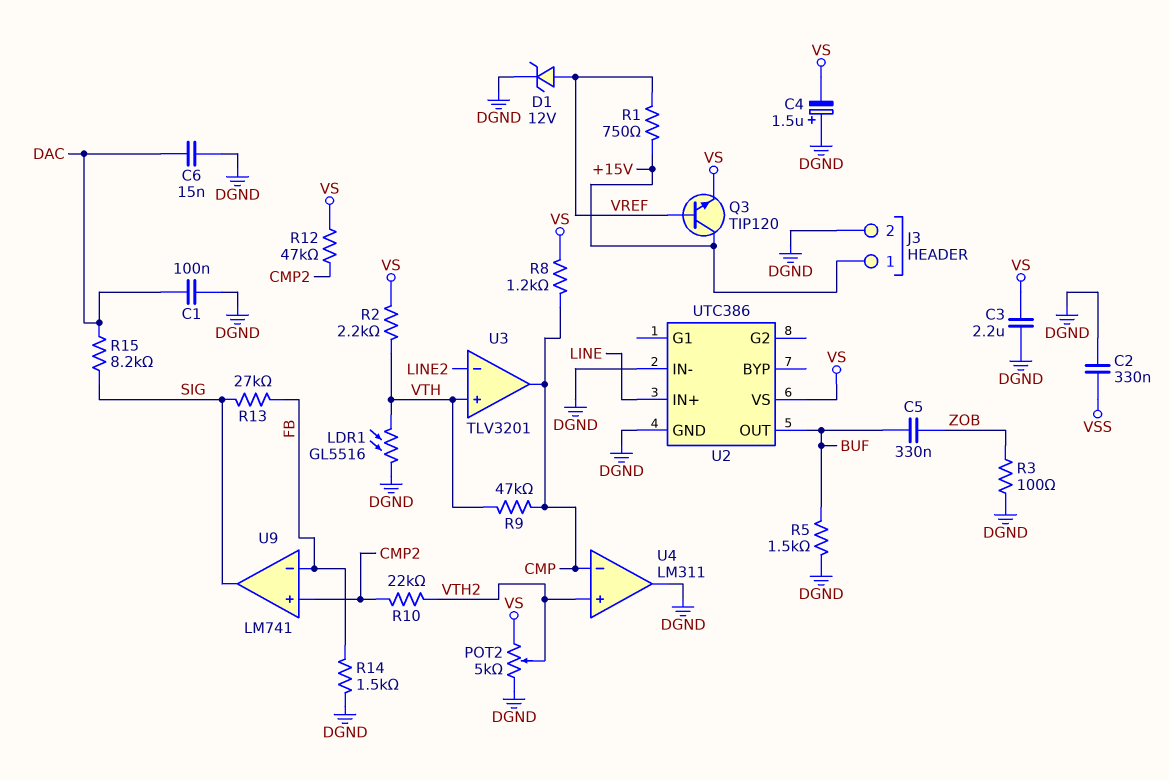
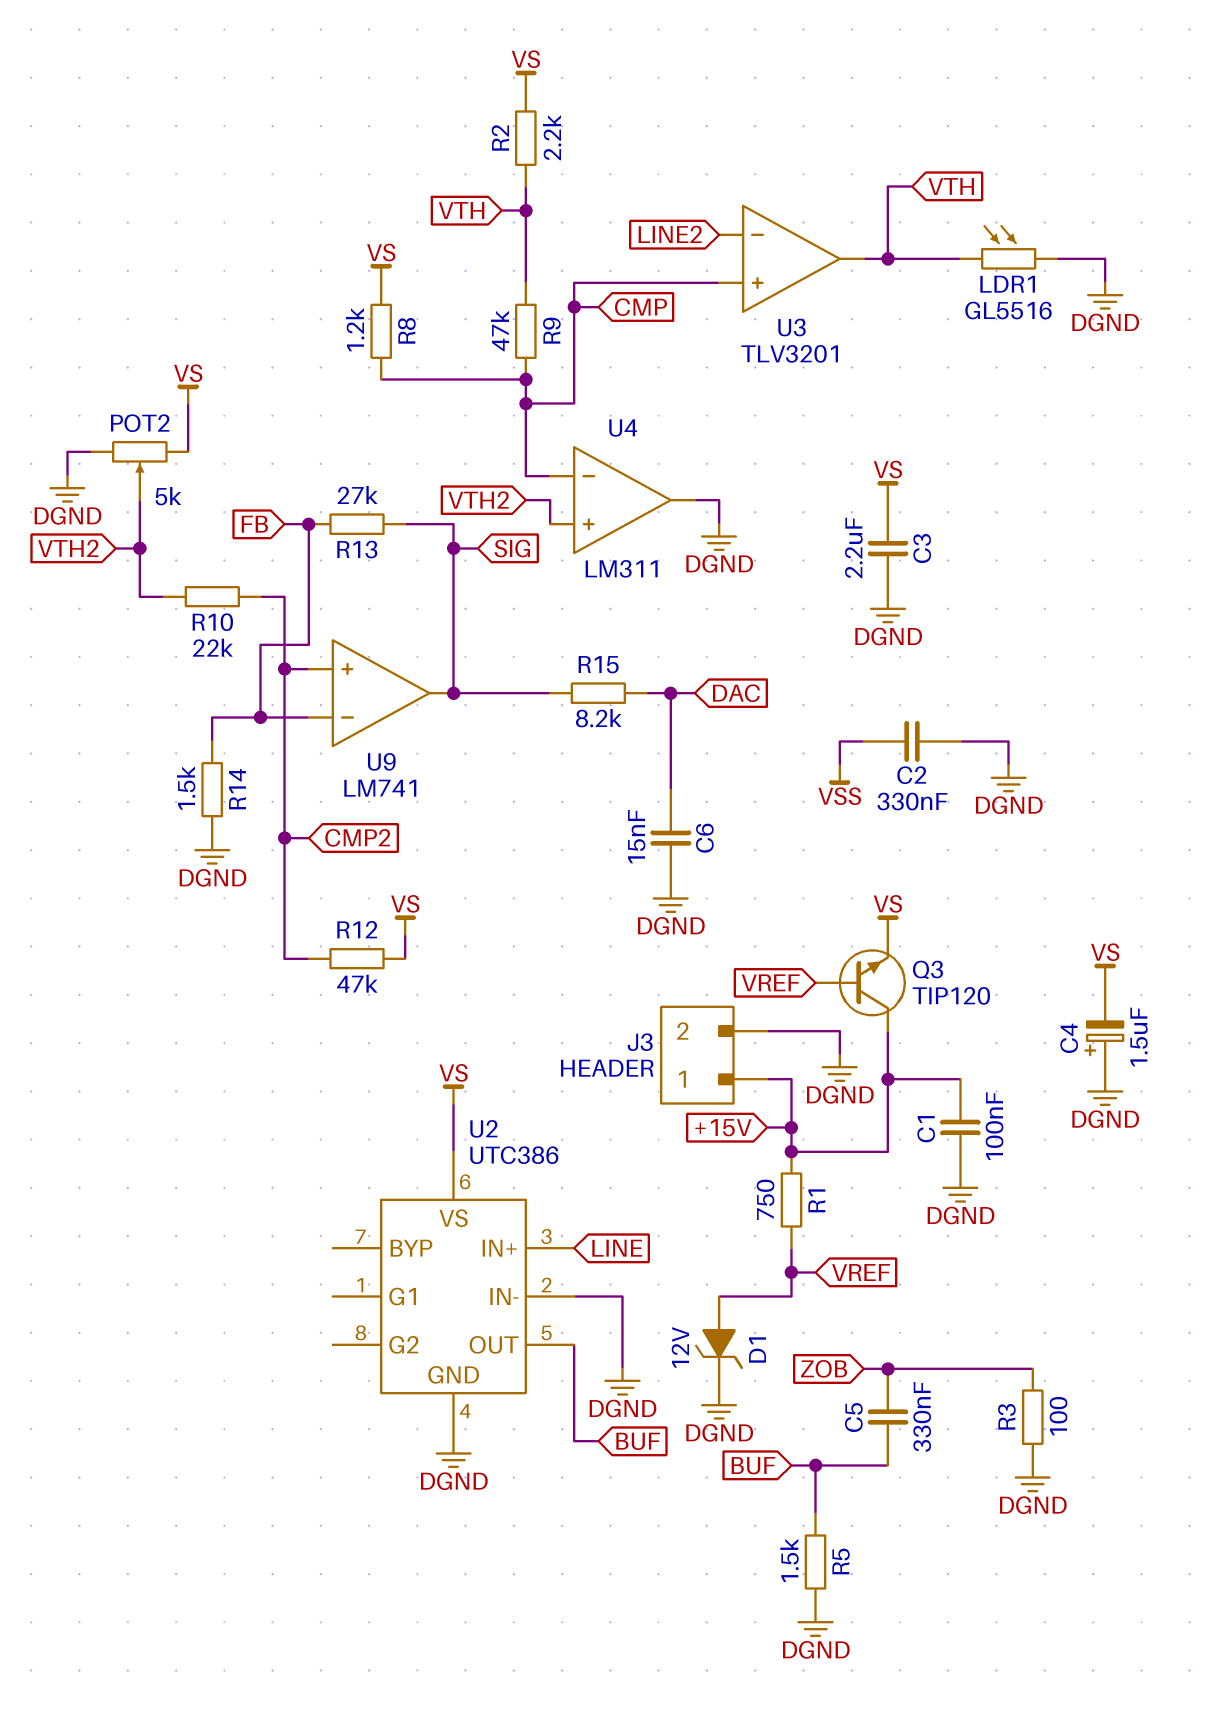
C1: 100nF (DAC, DGND) -> 100nF (+15V, DGND)
U3 pin in+: VTH -> CMP
U3 pin out: CMP -> VTH

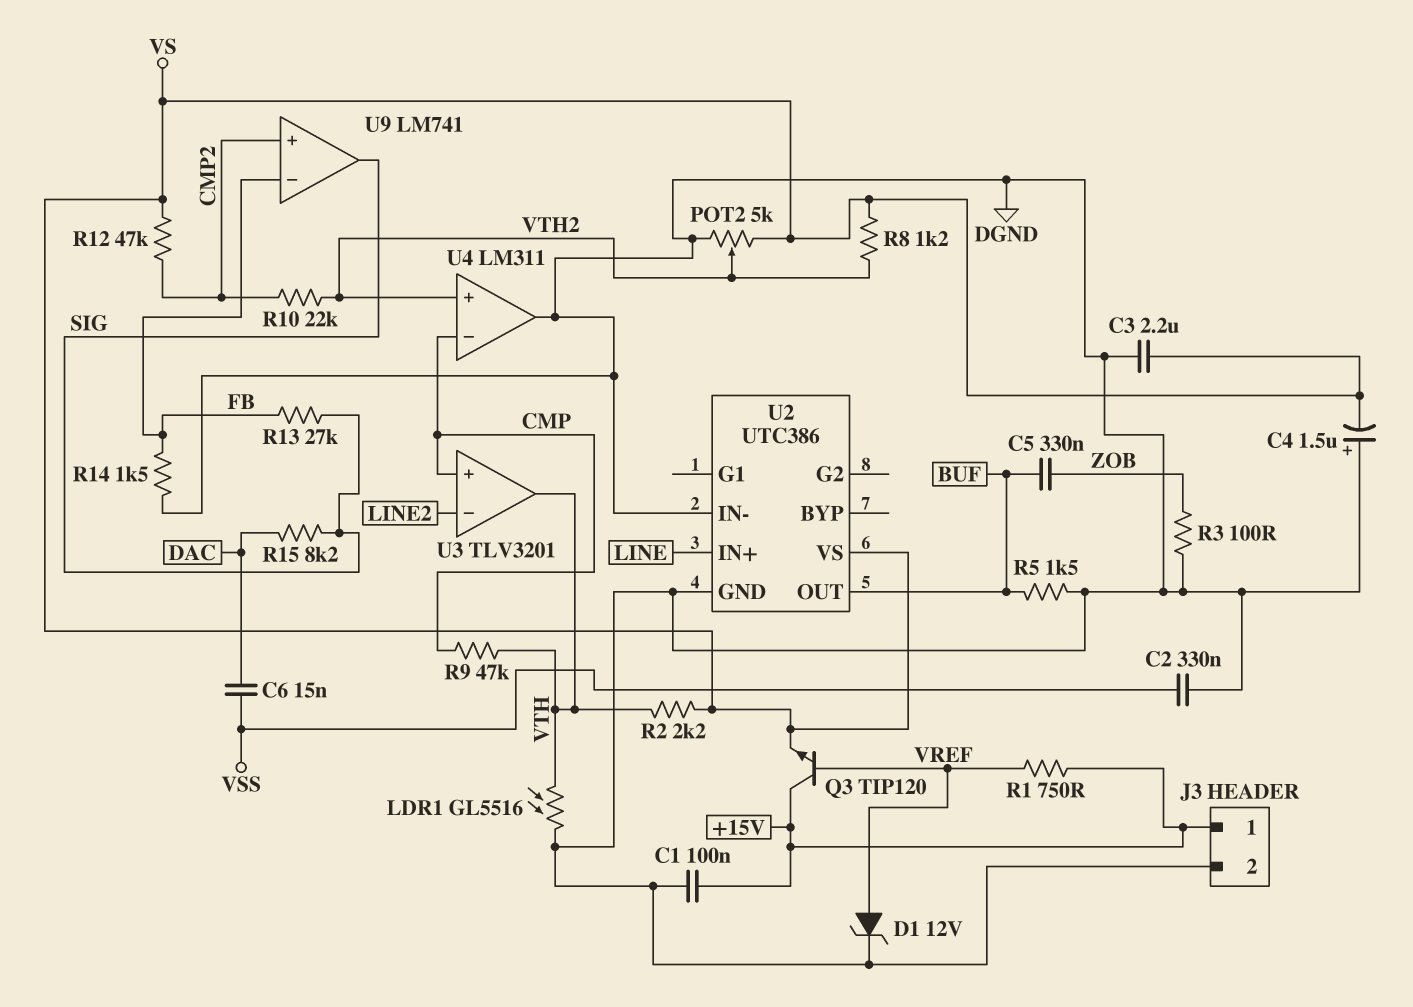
C6: 15nF (DAC, DGND) -> 15nF (DAC, VSS)
R8: 1.2k (CMP, VS) -> 1.2k (VS, VTH2)

